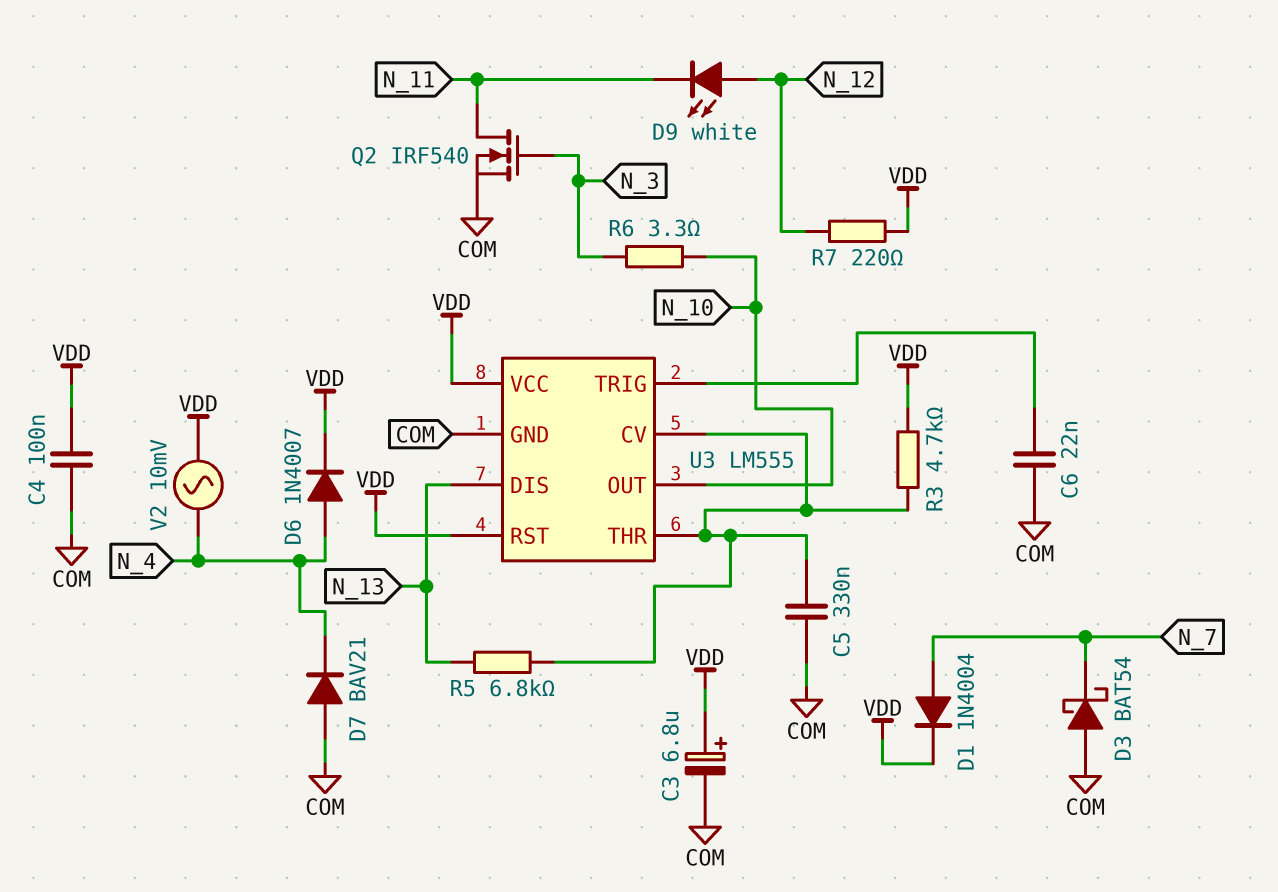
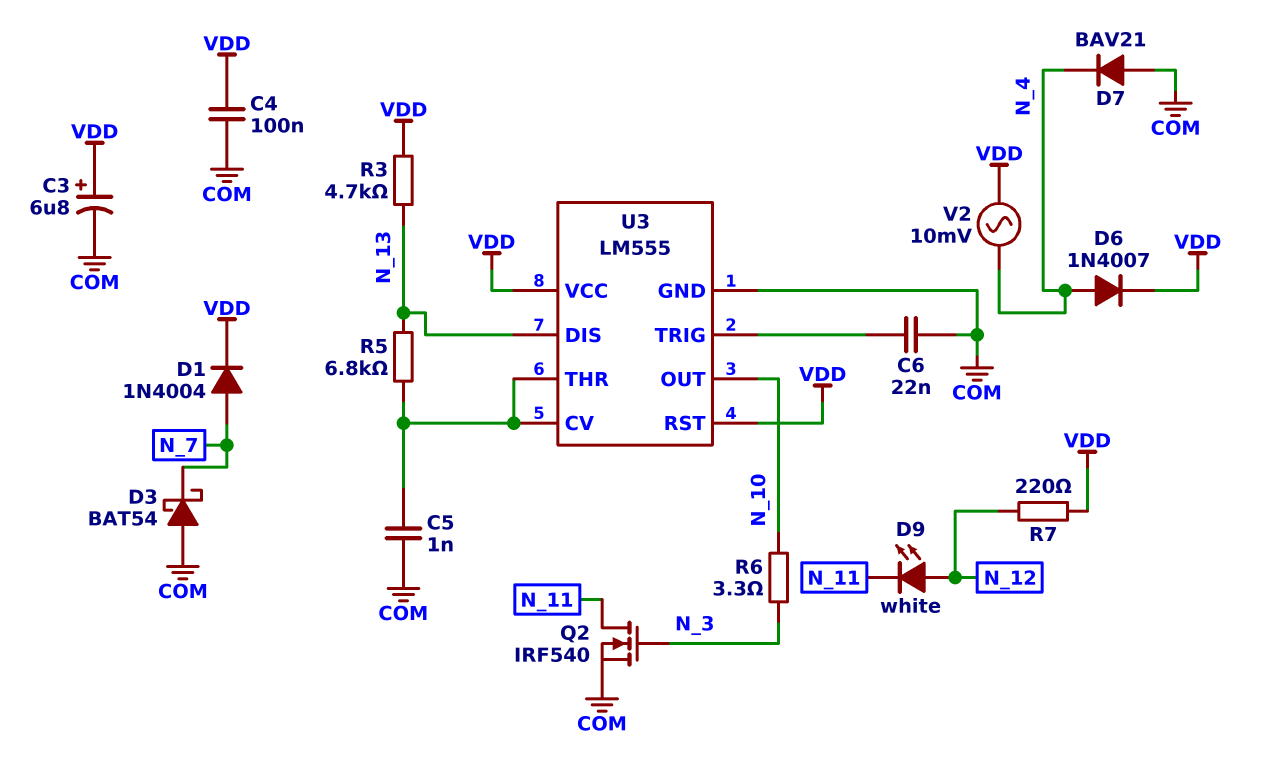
C5: 330nF (COM, U3/CV) -> 1nF (COM, U3/CV)
R3: 4.7k (U3/CV, VDD) -> 4.7k (N_13, VDD)

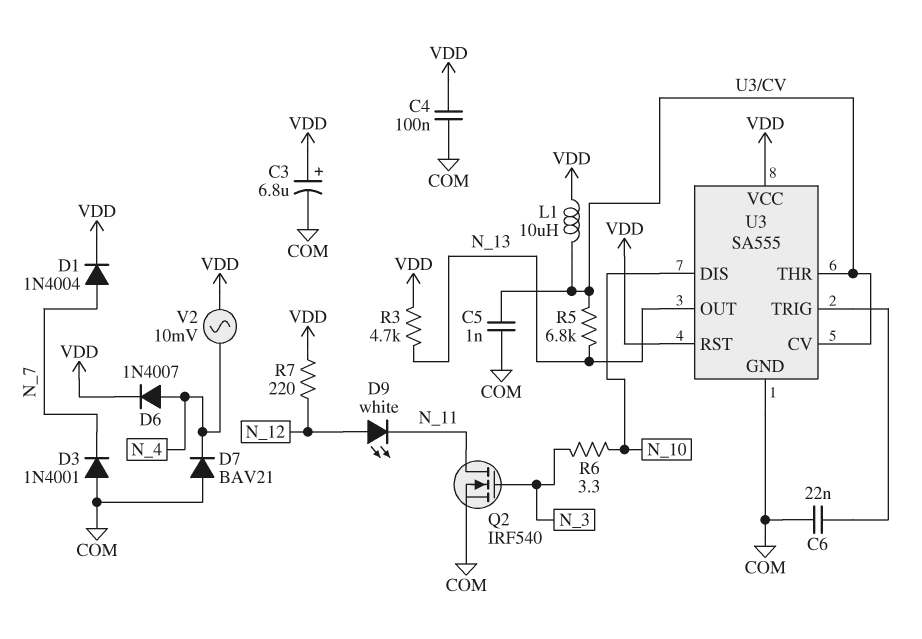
D3: schottky BAT54 (A COM, K N_7) -> diode 1N4001 (A COM, K N_7)
L1: none -> 10uH (U3/CV, VDD)
U3: LM555 -> SA555
U3 pin DIS: N_13 -> N_10
U3 pin OUT: N_10 -> N_13

